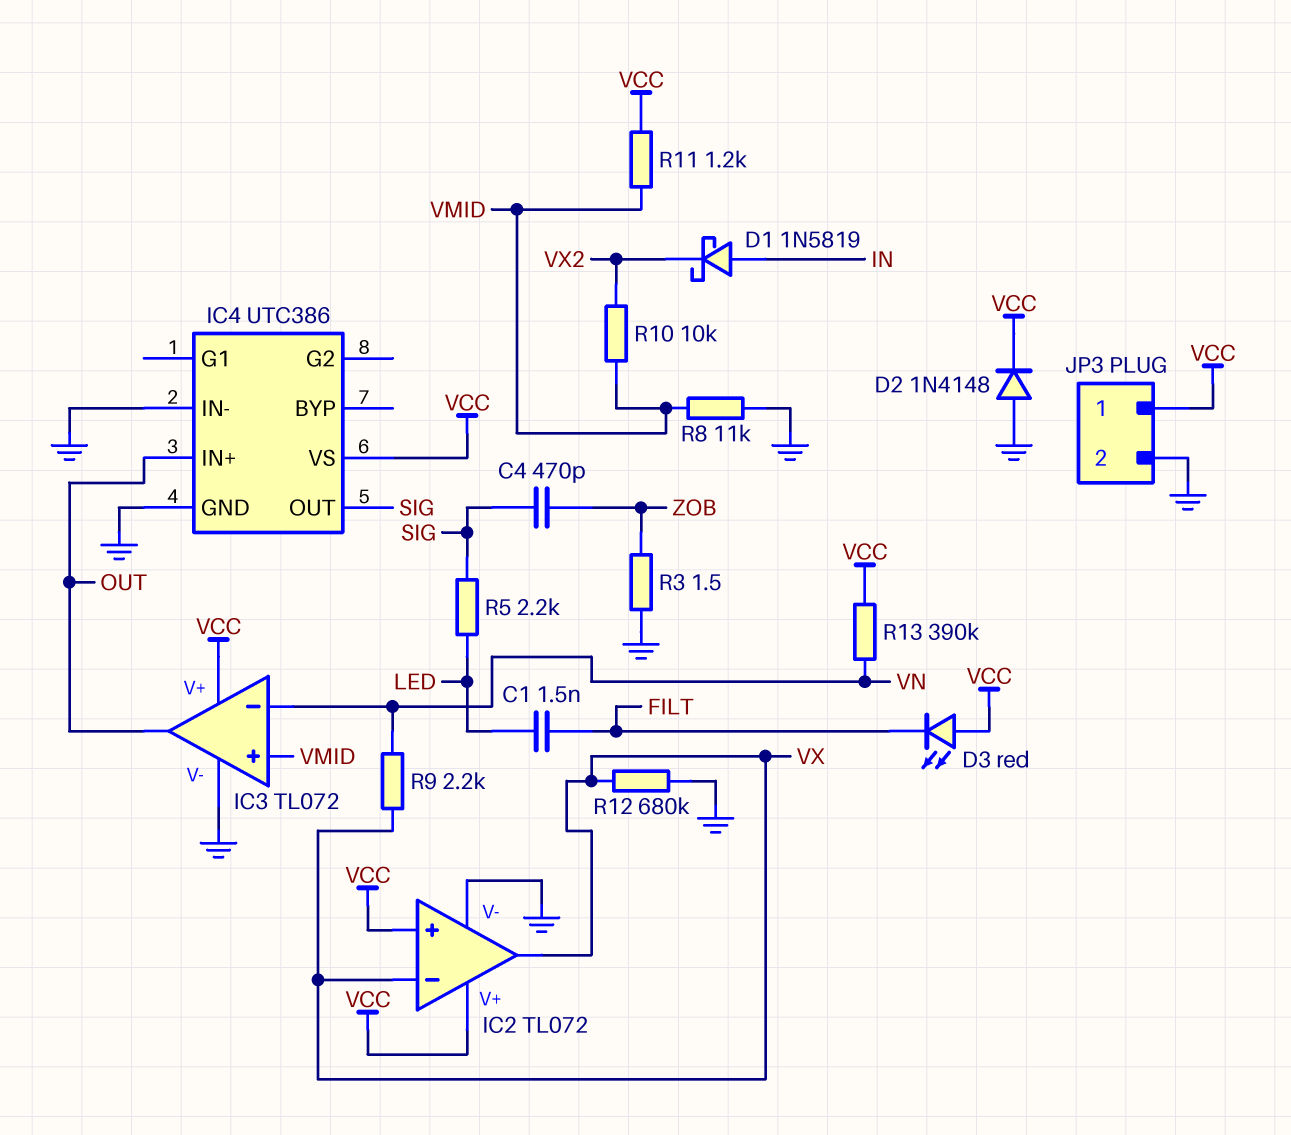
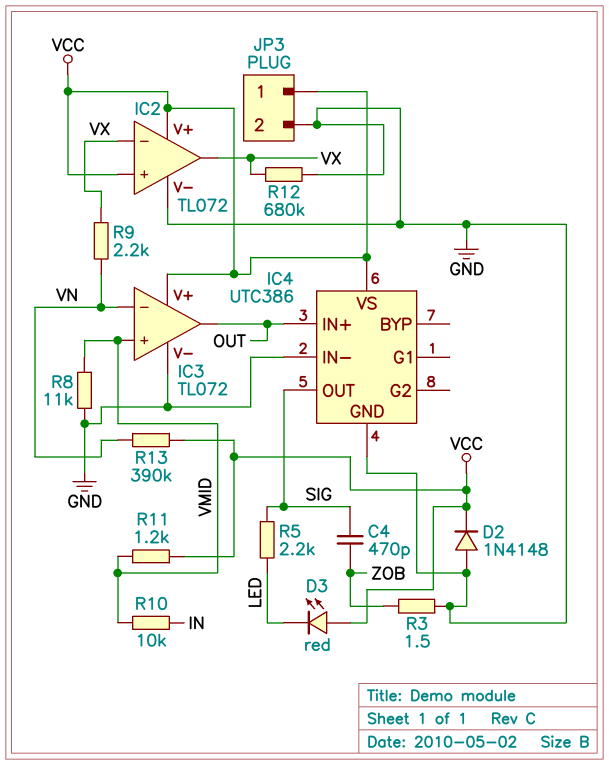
C1: 1.5nF (FILT, LED) -> none
D1: schottky 1N5819 (A IN, K VX2) -> none
D3: LED red (A VCC, K FILT) -> LED red (A VCC, K LED)
R10: 10k (VMID, VX2) -> 10k (IN, VMID)

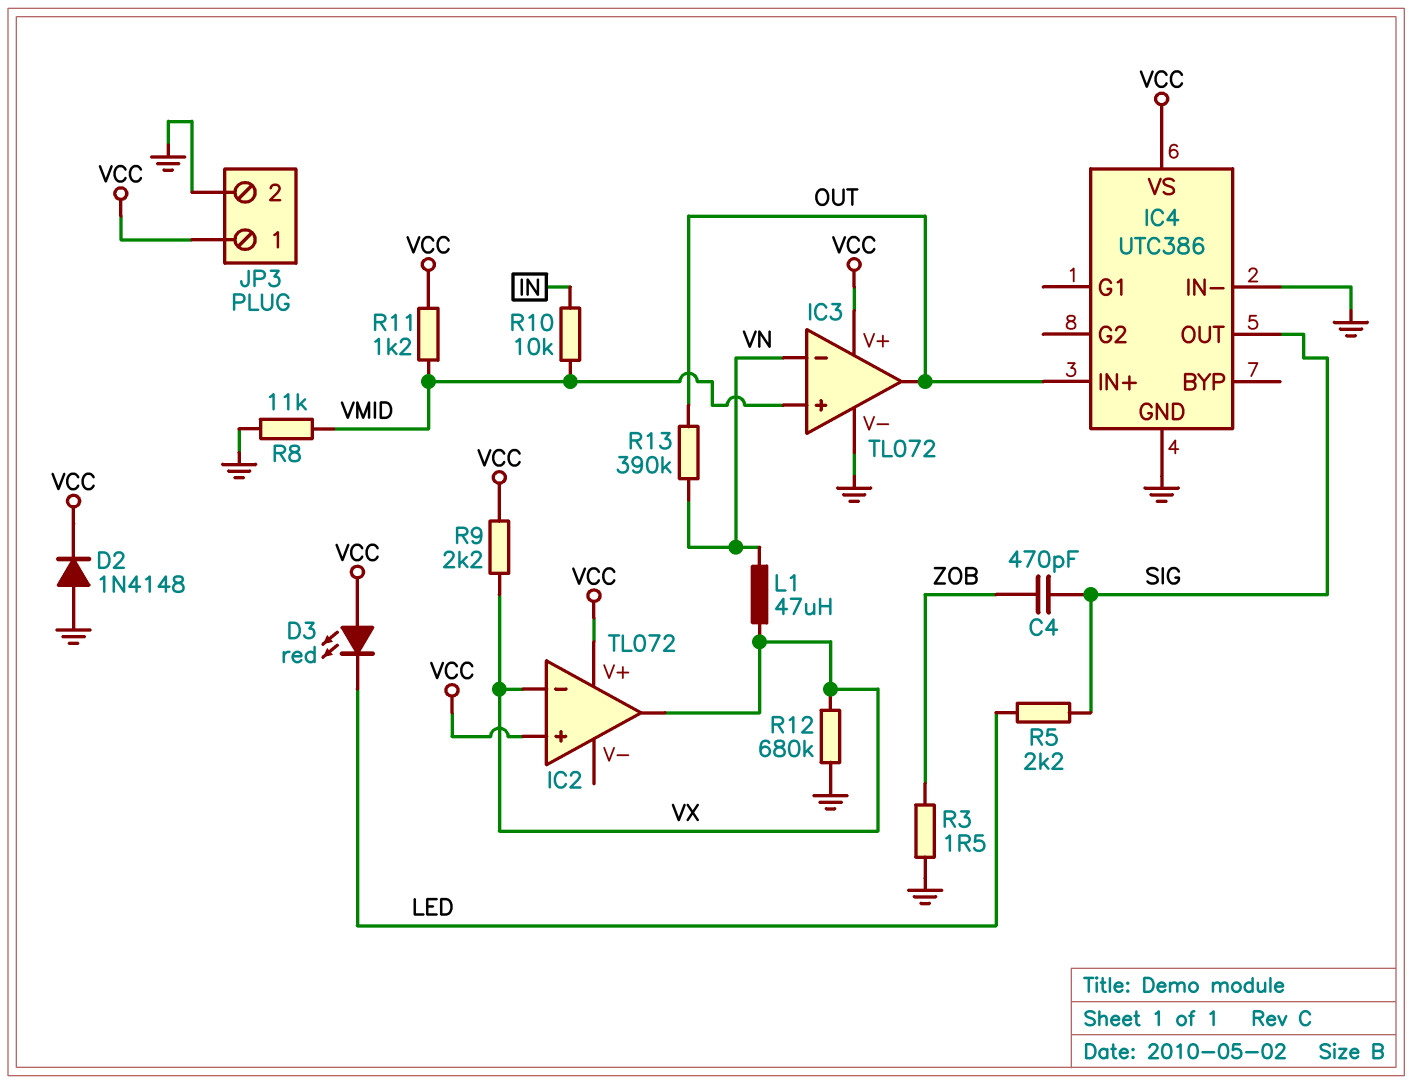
IC2 pin V-: GND -> none
L1: none -> 47uH (VN, VX)
R9: 2.2k (VN, VX) -> 2.2k (VCC, VX)
R13: 390k (VCC, VN) -> 390k (OUT, VN)

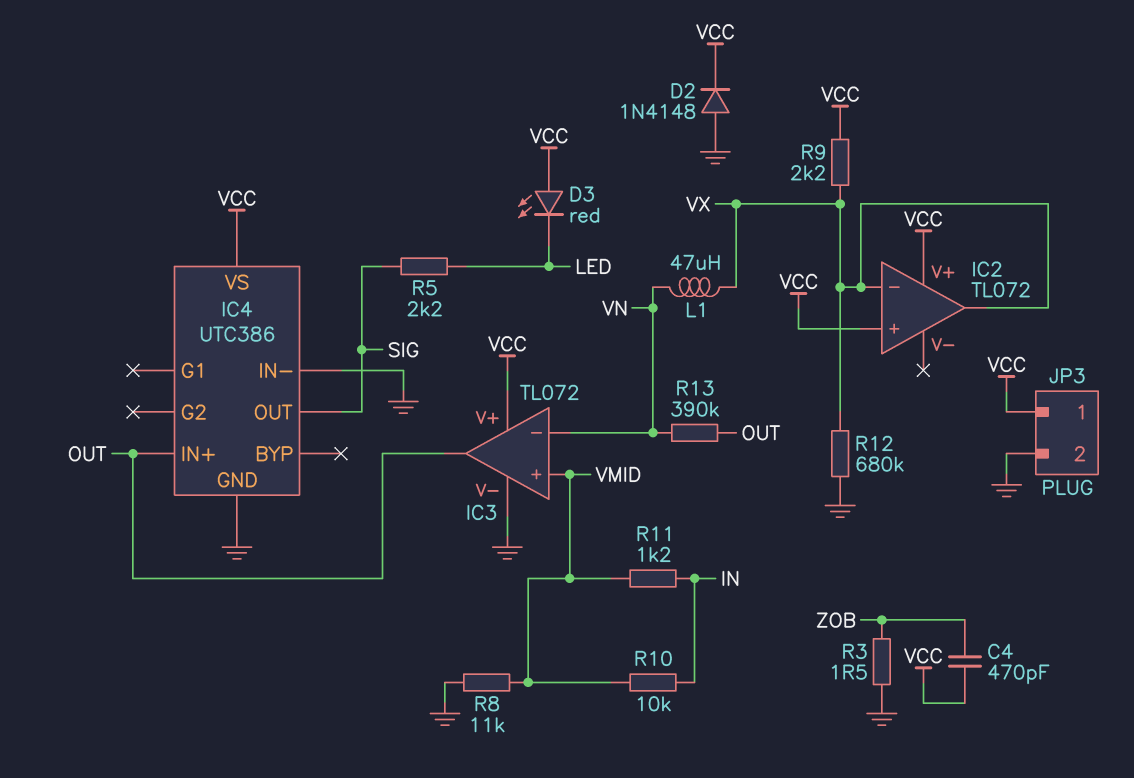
C4: 470pF (SIG, ZOB) -> 470pF (VCC, ZOB)
R11: 1.2k (VCC, VMID) -> 1.2k (IN, VMID)

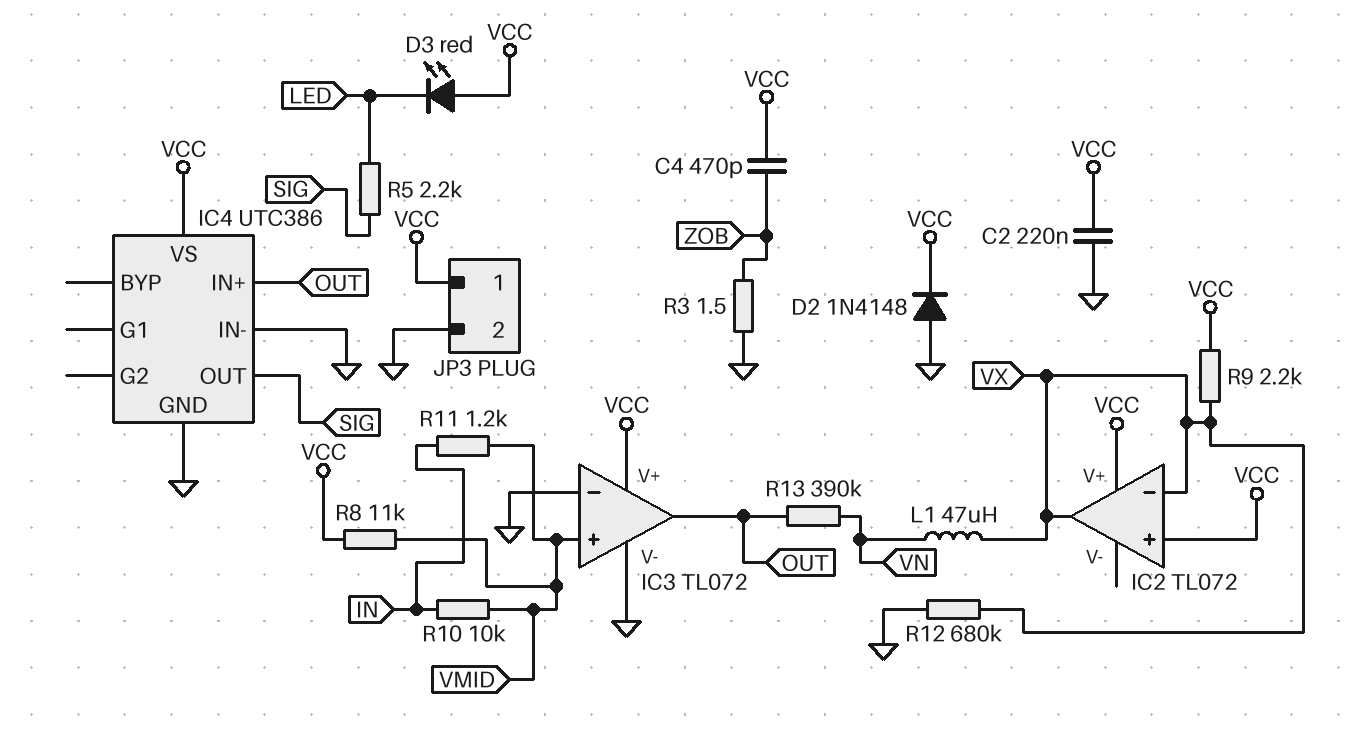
C2: none -> 220nF (GND, VCC)
IC3 pin in-: VN -> GND
R8: 11k (GND, VMID) -> 11k (VCC, VMID)

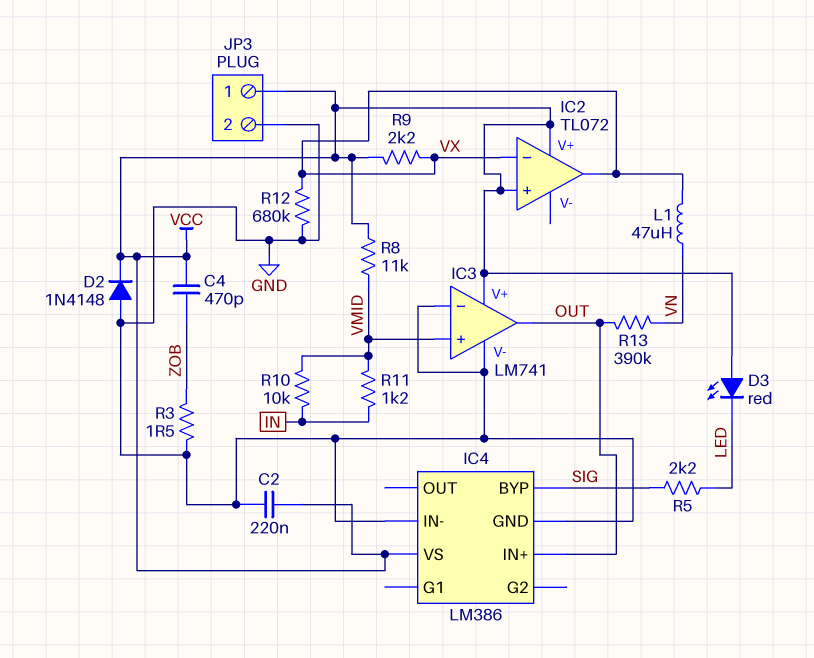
IC3: TL072 -> LM741
IC4: UTC386 -> LM386
IC4 pin BYP: none -> SIG
IC4 pin OUT: SIG -> none

